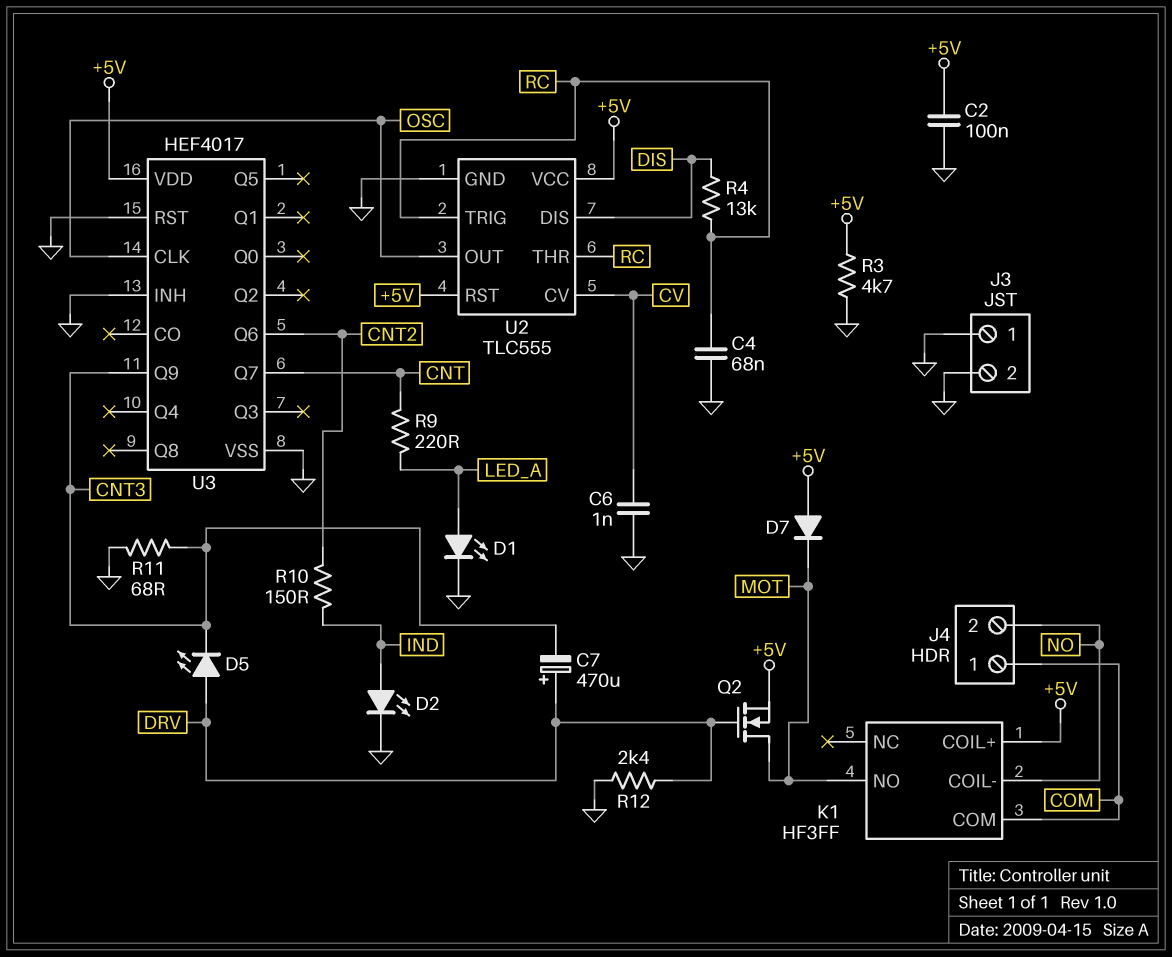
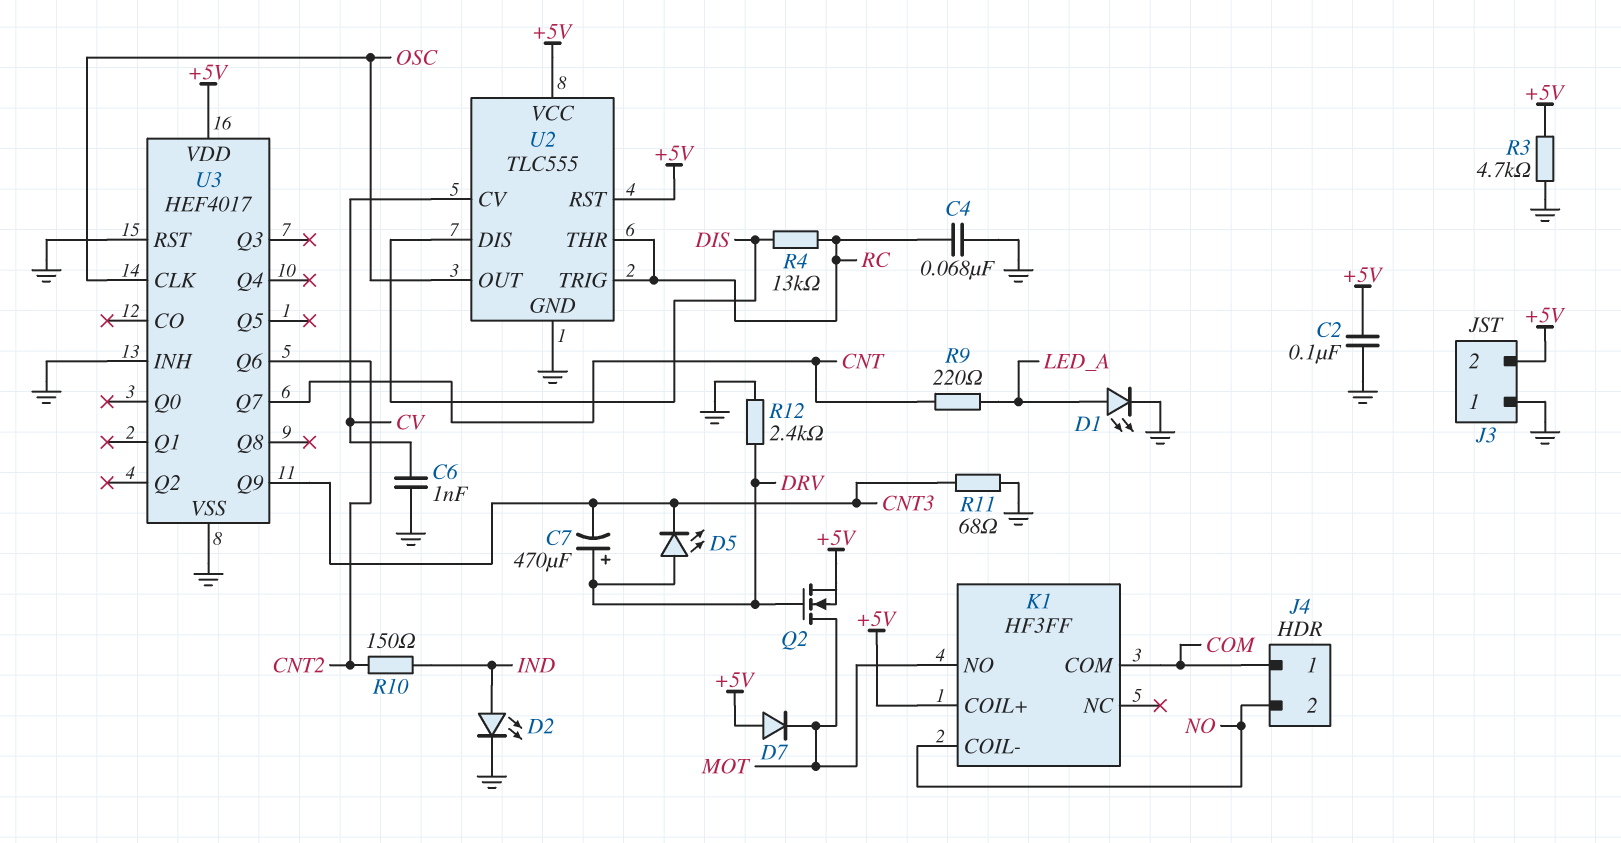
J3 pin 2: GND -> +5V

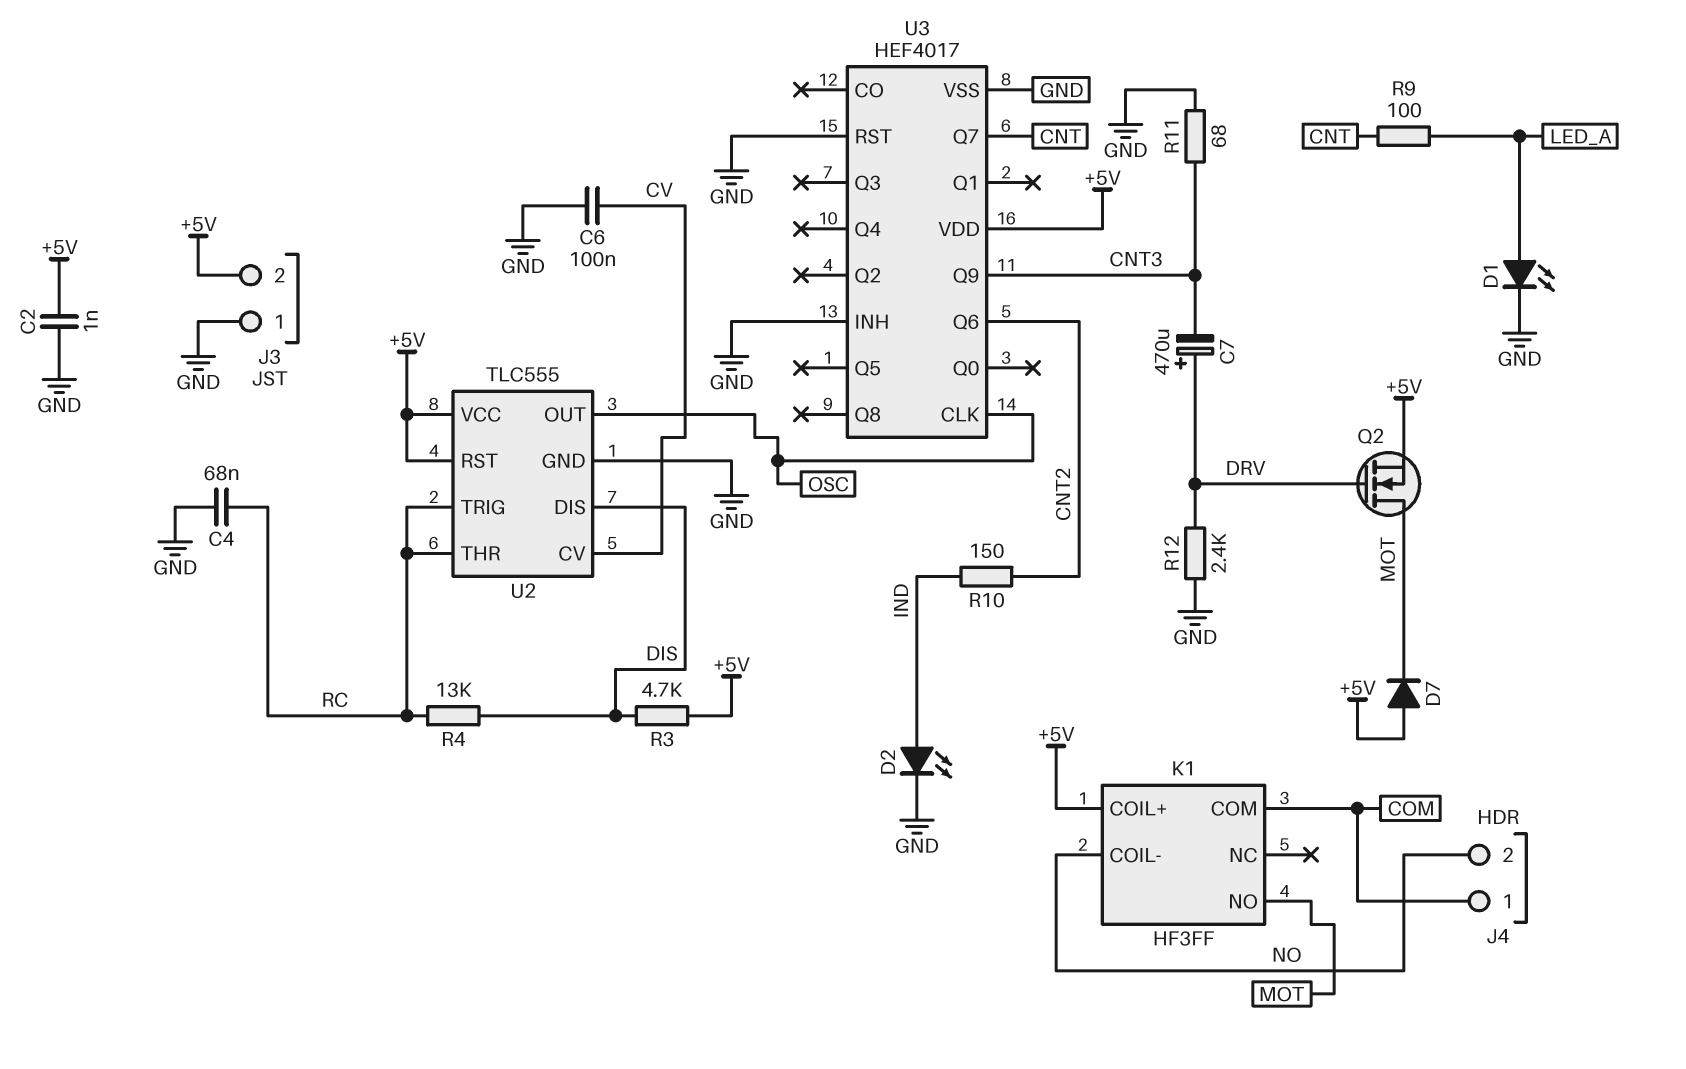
C2: 100nF (+5V, GND) -> 1nF (+5V, GND)
C6: 1nF (CV, GND) -> 100nF (CV, GND)
D5: LED (A DRV, K CNT3) -> none
R3: 4.7k (+5V, GND) -> 4.7k (+5V, DIS)
R9: 220 (CNT, LED_A) -> 100 (CNT, LED_A)

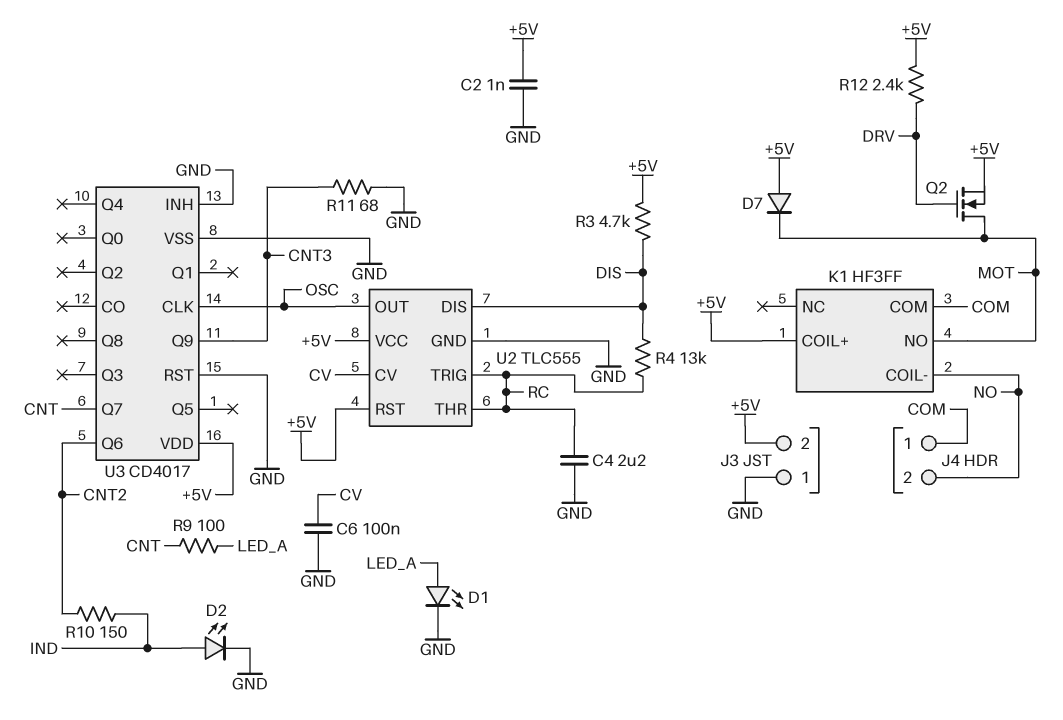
C4: 68nF (GND, RC) -> 2.2uF (GND, RC)
C7: 470uF (plus DRV, minus CNT3) -> none
R12: 2.4k (DRV, GND) -> 2.4k (+5V, DRV)
U3: HEF4017 -> CD4017

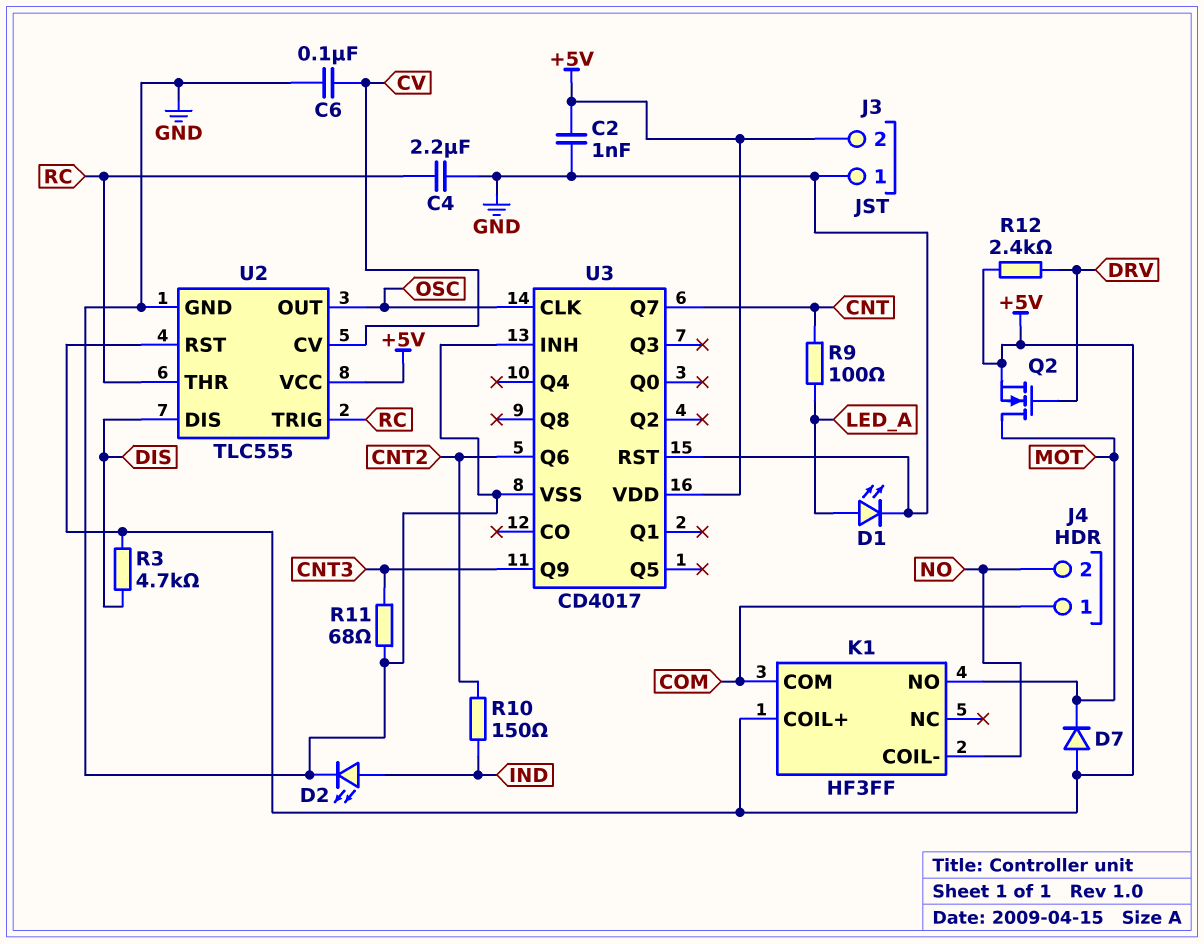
R4: 13k (DIS, RC) -> none

